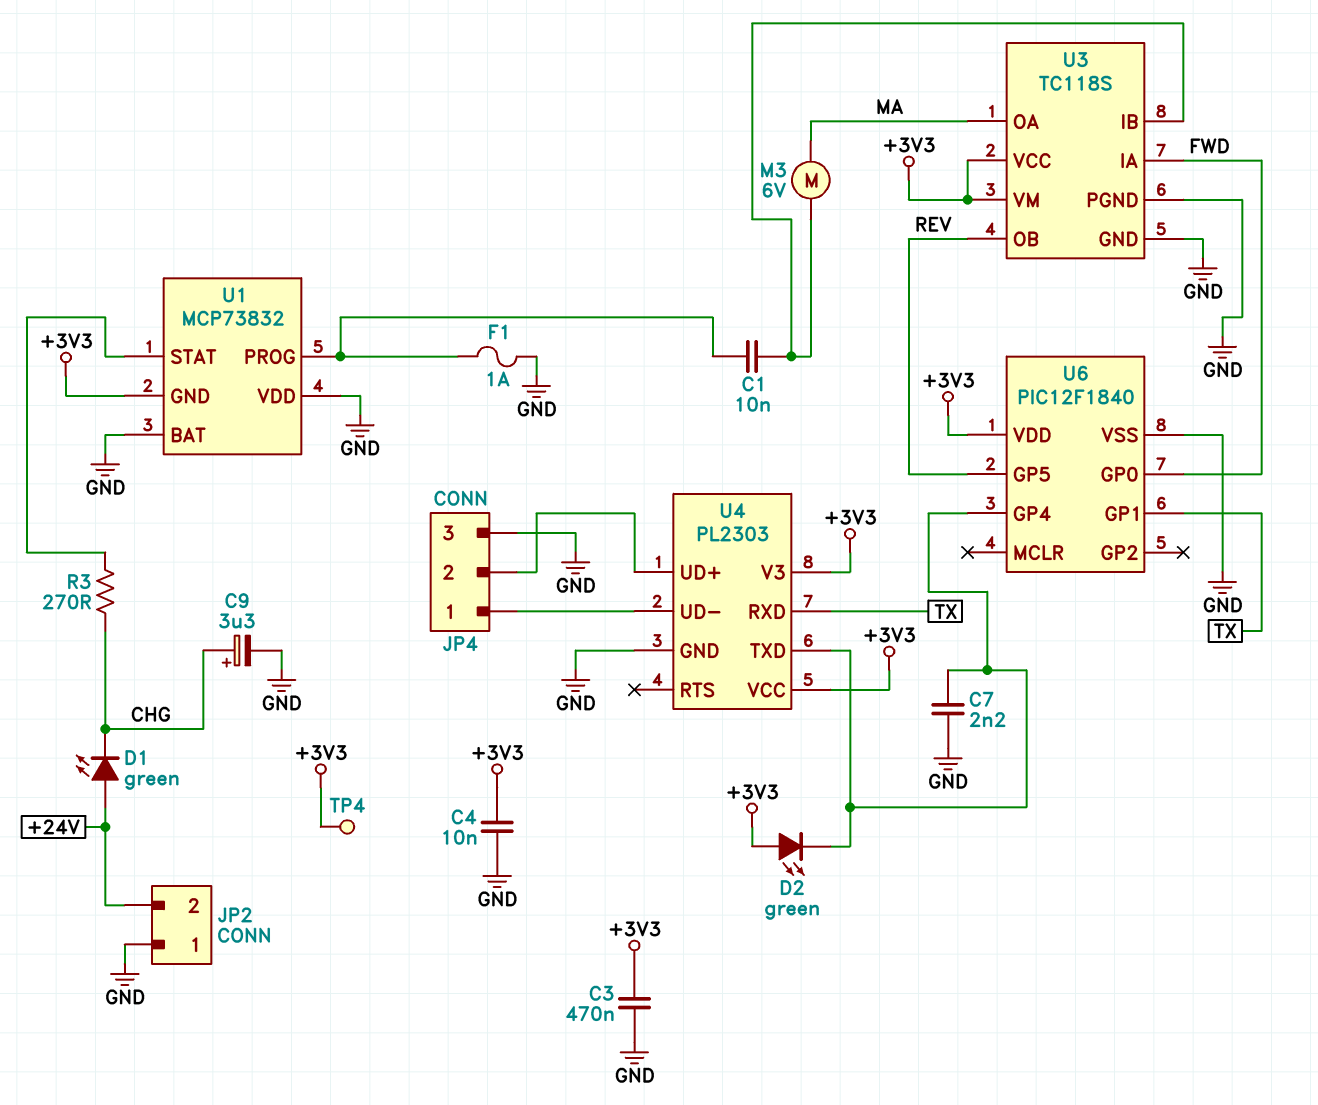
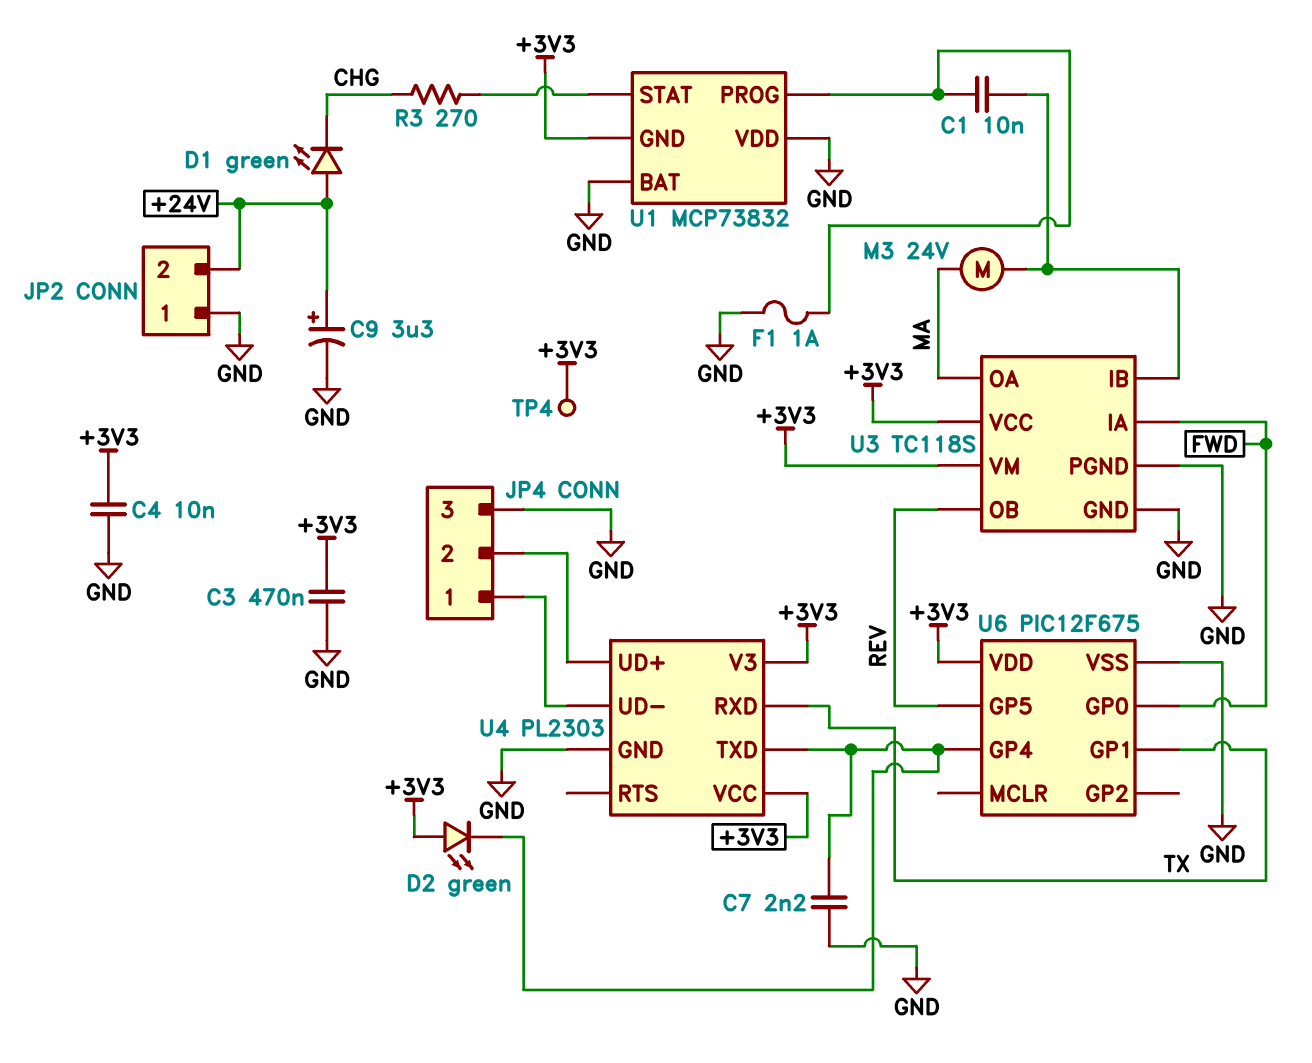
C9: 3.3uF (plus CHG, minus GND) -> 3.3uF (plus +24V, minus GND)
M3: motor 6V (MA, U3/IB) -> motor 24V (MA, U3/IB)
U6: PIC12F1840 -> PIC12F675

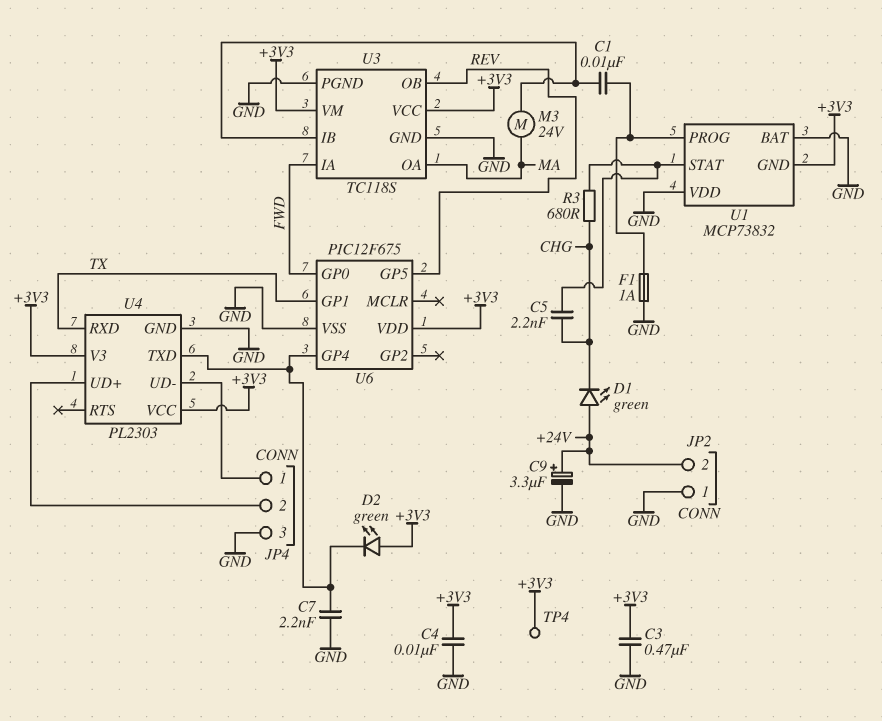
C5: none -> 2.2nF (CHG, U1/STAT)
R3: 270 (CHG, U1/STAT) -> 680 (CHG, U1/STAT)

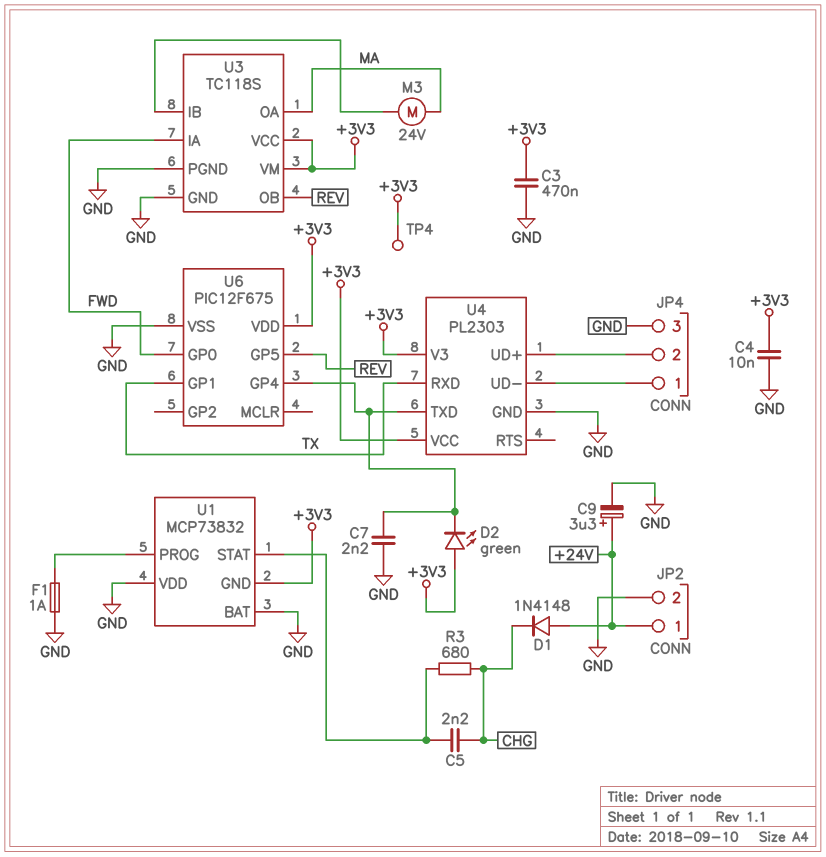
C1: 10nF (U1/PROG, U3/IB) -> none
D1: LED green (A +24V, K CHG) -> diode 1N4148 (A +24V, K CHG)
JP2 pin 1: GND -> +24V
JP2 pin 2: +24V -> GND

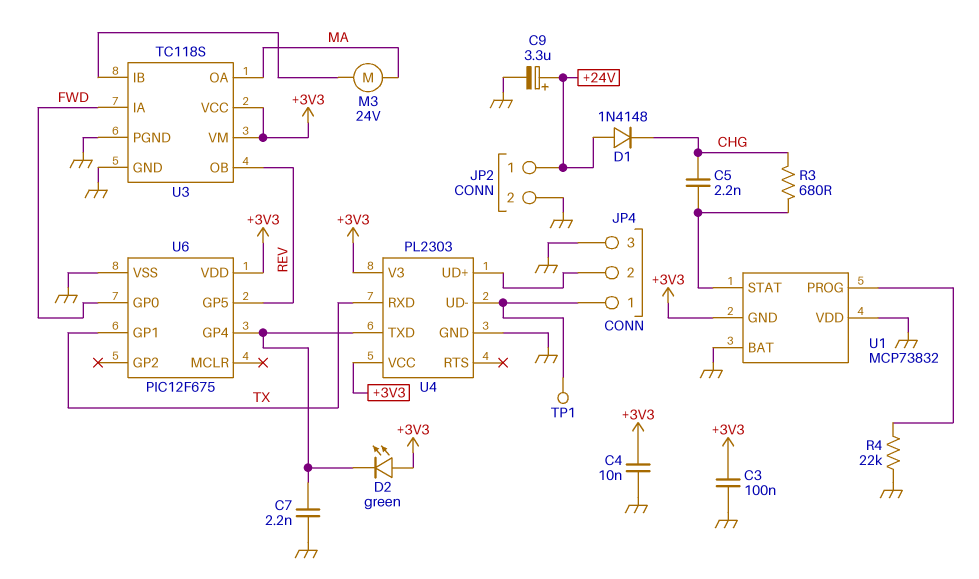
C3: 470nF (+3V3, GND) -> 100nF (+3V3, GND)
F1: 1A (GND, U1/PROG) -> none
R4: none -> 22k (GND, U1/PROG)
TP1: none -> test point (JP4/1)
TP4: test point (+3V3) -> none

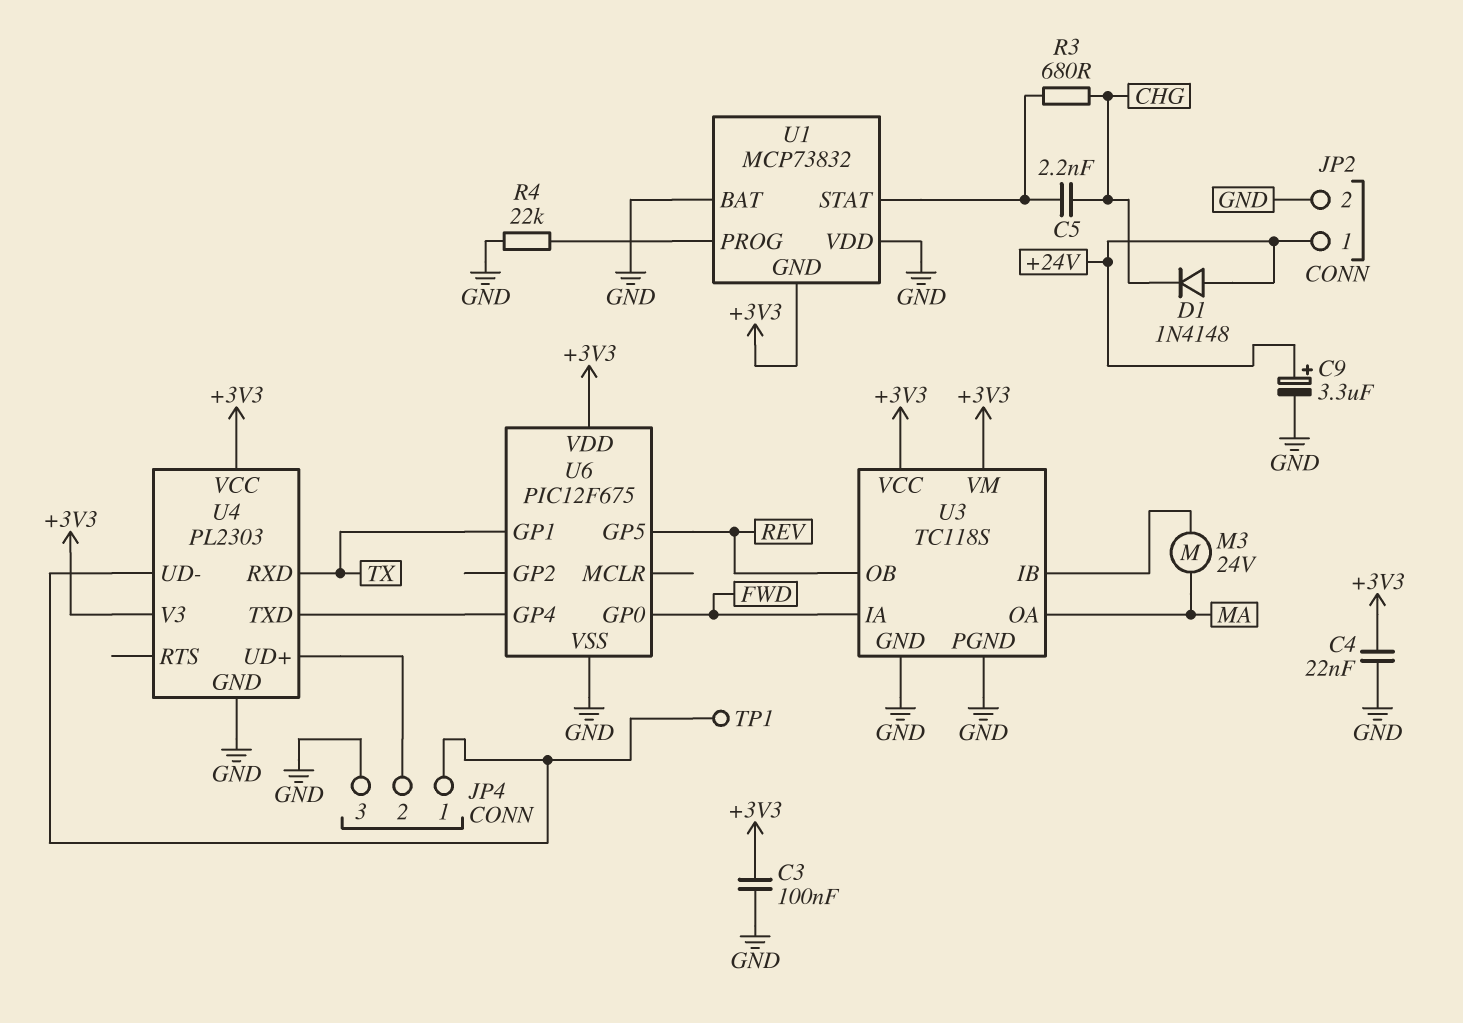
C4: 10nF (+3V3, GND) -> 22nF (+3V3, GND)
C7: 2.2nF (GND, U4/TXD) -> none
D2: LED green (A +3V3, K U4/TXD) -> none

